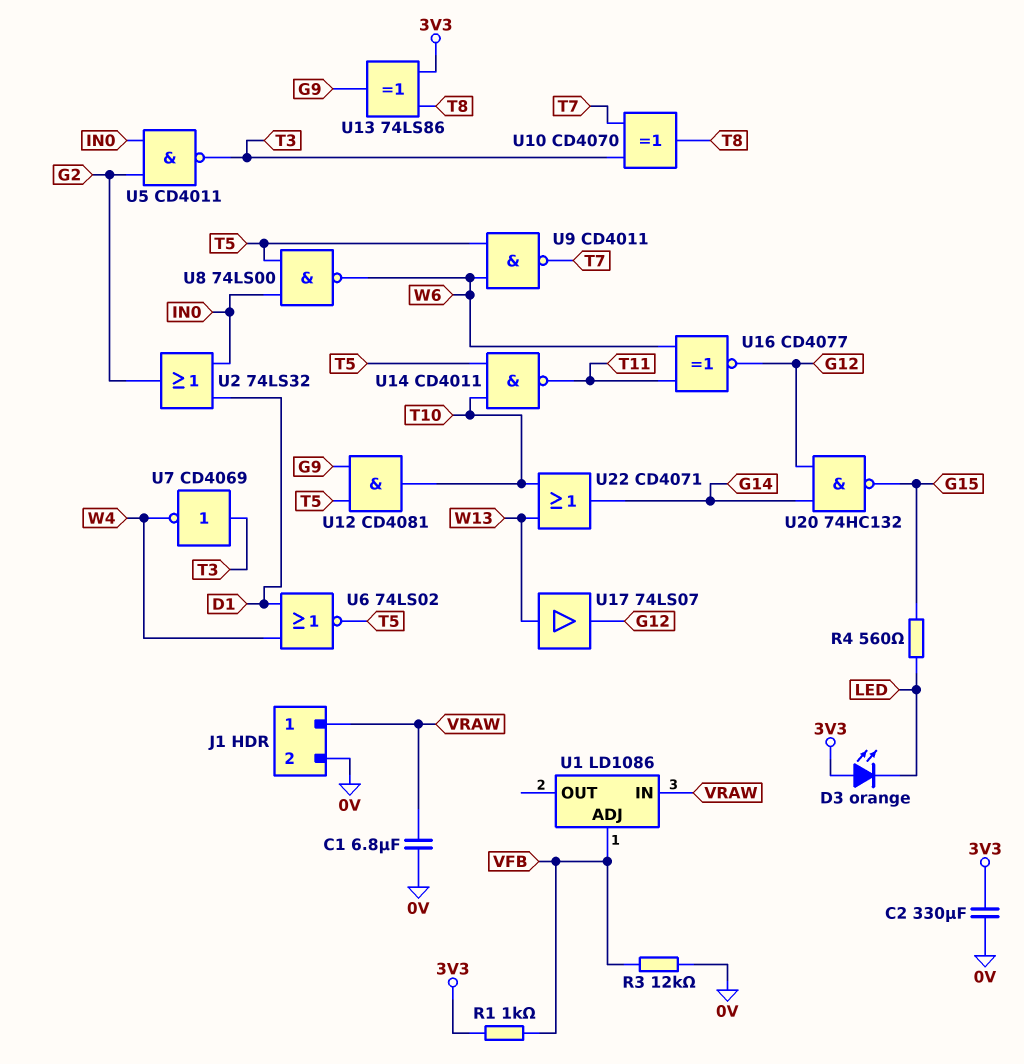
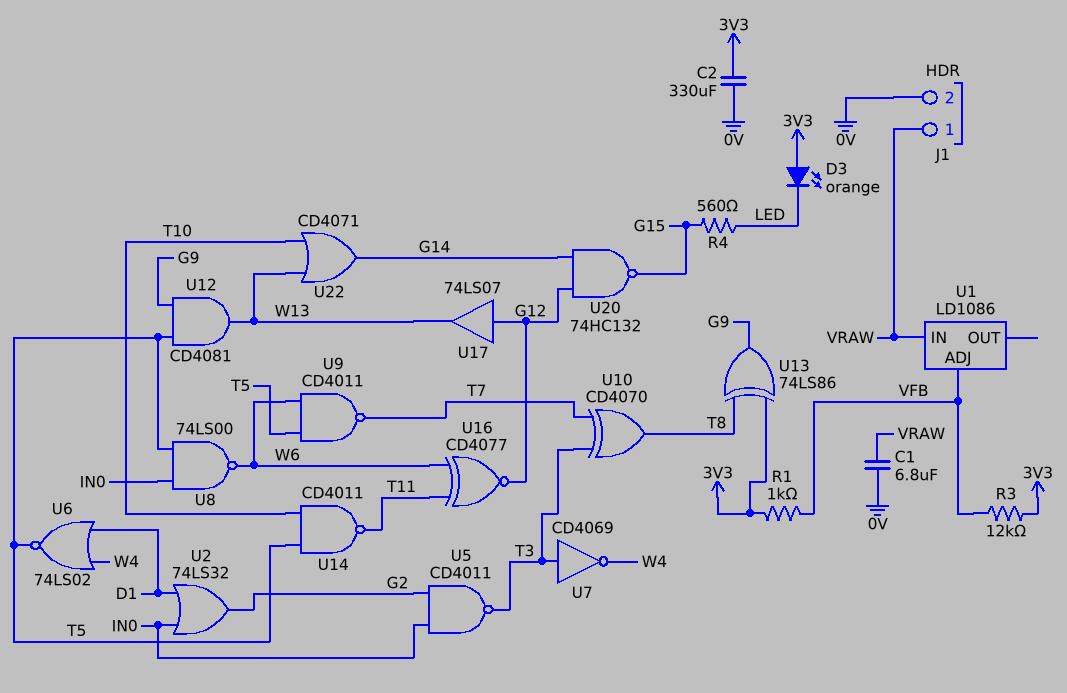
R3: 12k (0V, VFB) -> 12k (3V3, VFB)
U12: AND CD4081 (in G9, in T5, out T10) -> AND CD4081 (in G9, in T5, out W13)
U17: buffer 74LS07 (in W13, out G12) -> buffer 74LS07 (in G12, out W13)

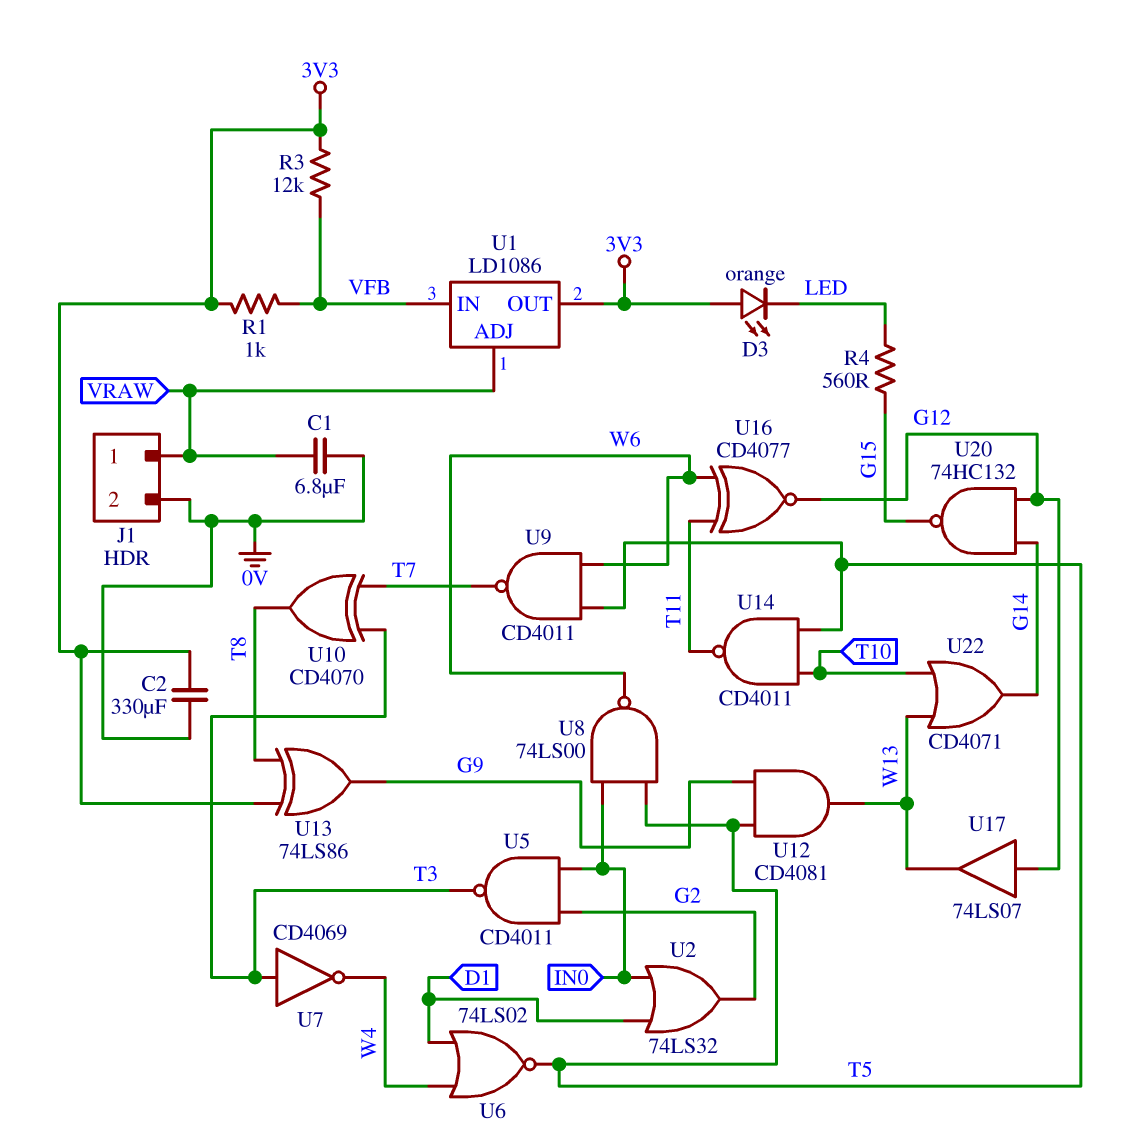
U1 pin ADJ: VFB -> VRAW
U1 pin IN: VRAW -> VFB
U1 pin OUT: none -> 3V3

